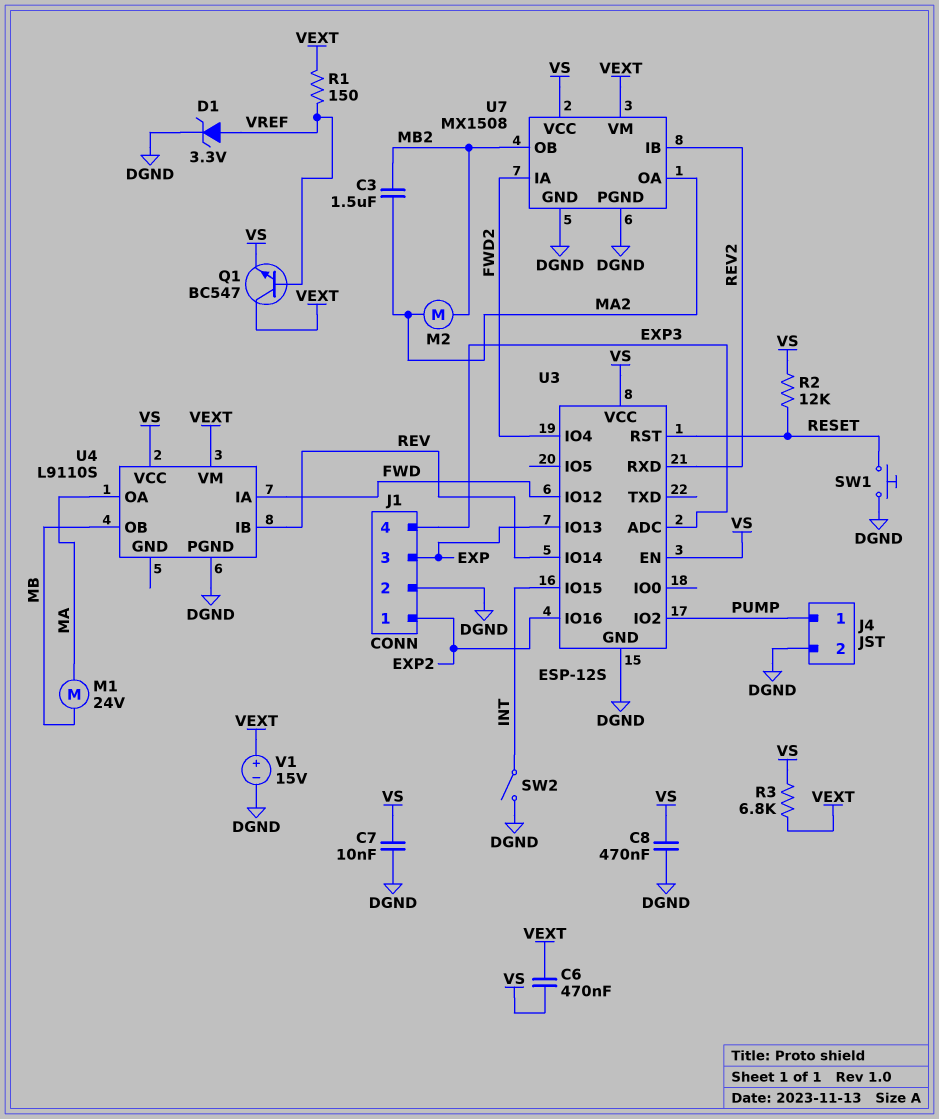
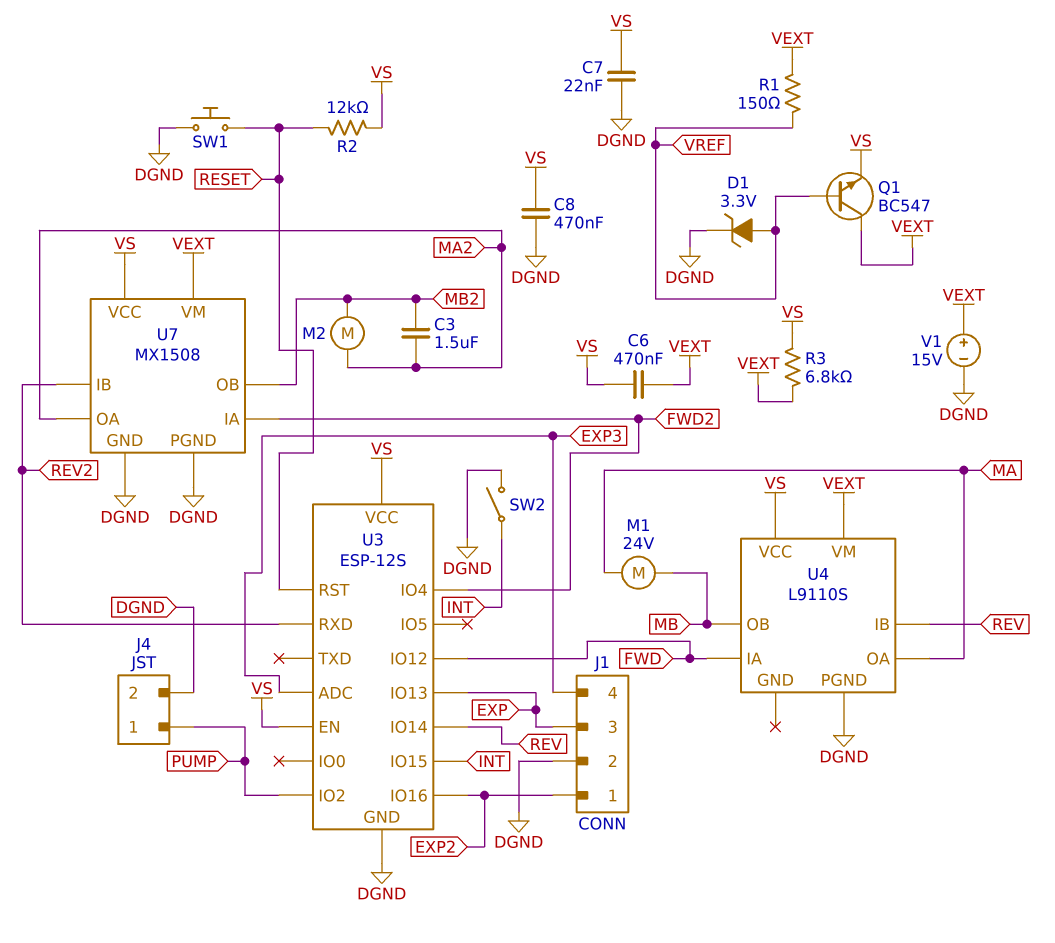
C7: 10nF (DGND, VS) -> 22nF (DGND, VS)

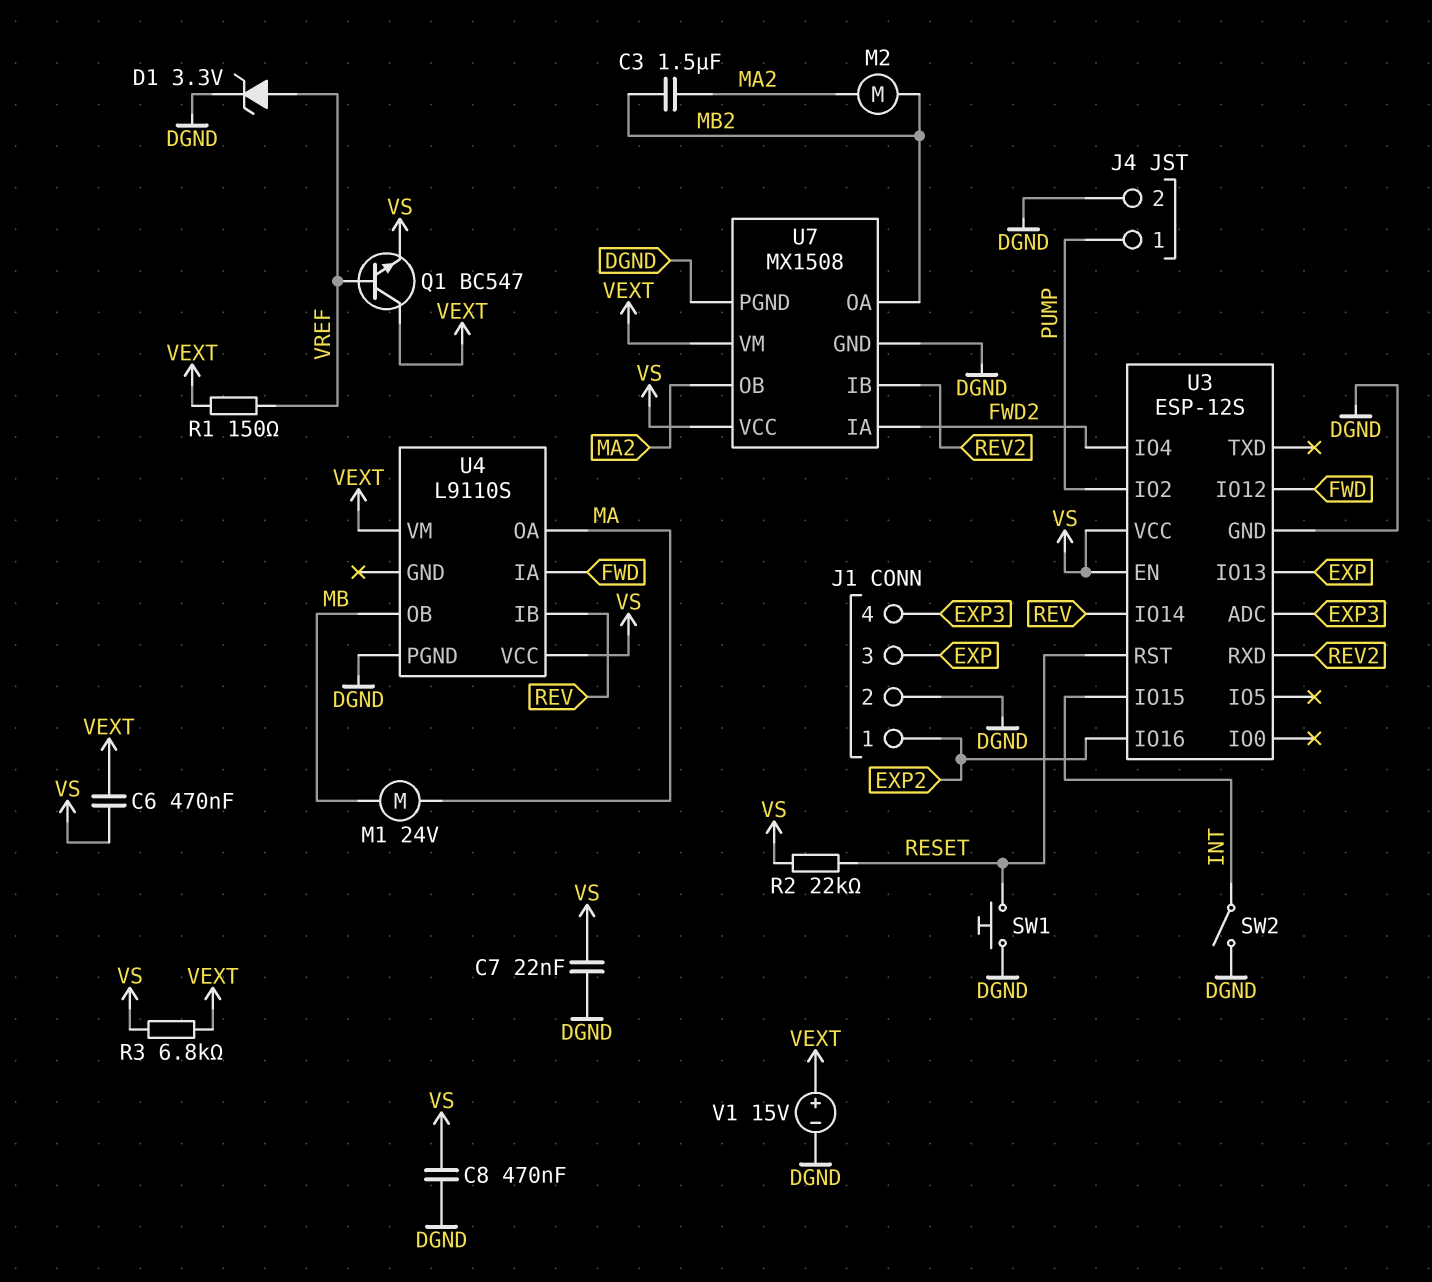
R2: 12k (RESET, VS) -> 22k (RESET, VS)
U7 pin OA: MA2 -> MB2
U7 pin OB: MB2 -> MA2

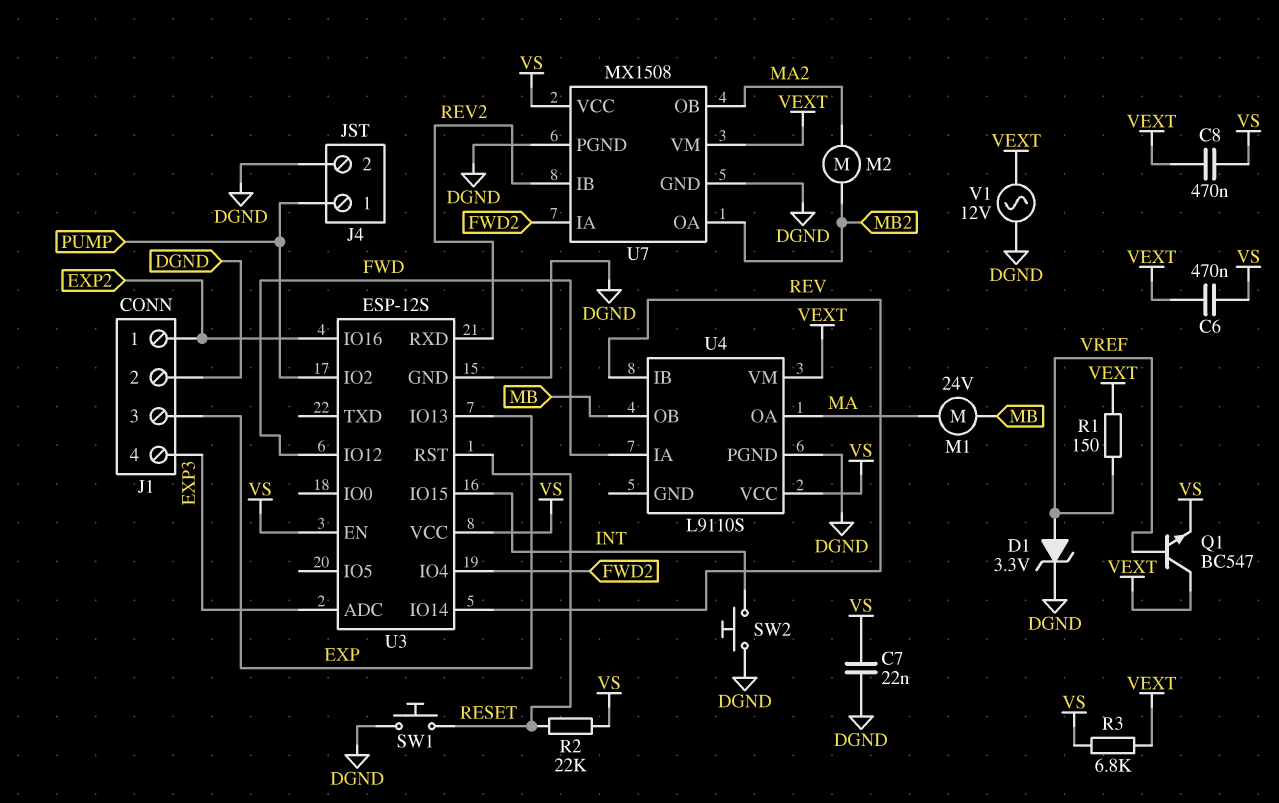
C3: 1.5uF (MA2, MB2) -> none
C8: 470nF (DGND, VS) -> 470nF (VEXT, VS)
SW2: switch (DGND, INT) -> button (DGND, INT)
V1: 15V (plus VEXT, minus DGND) -> AC 12V (DGND, VEXT)

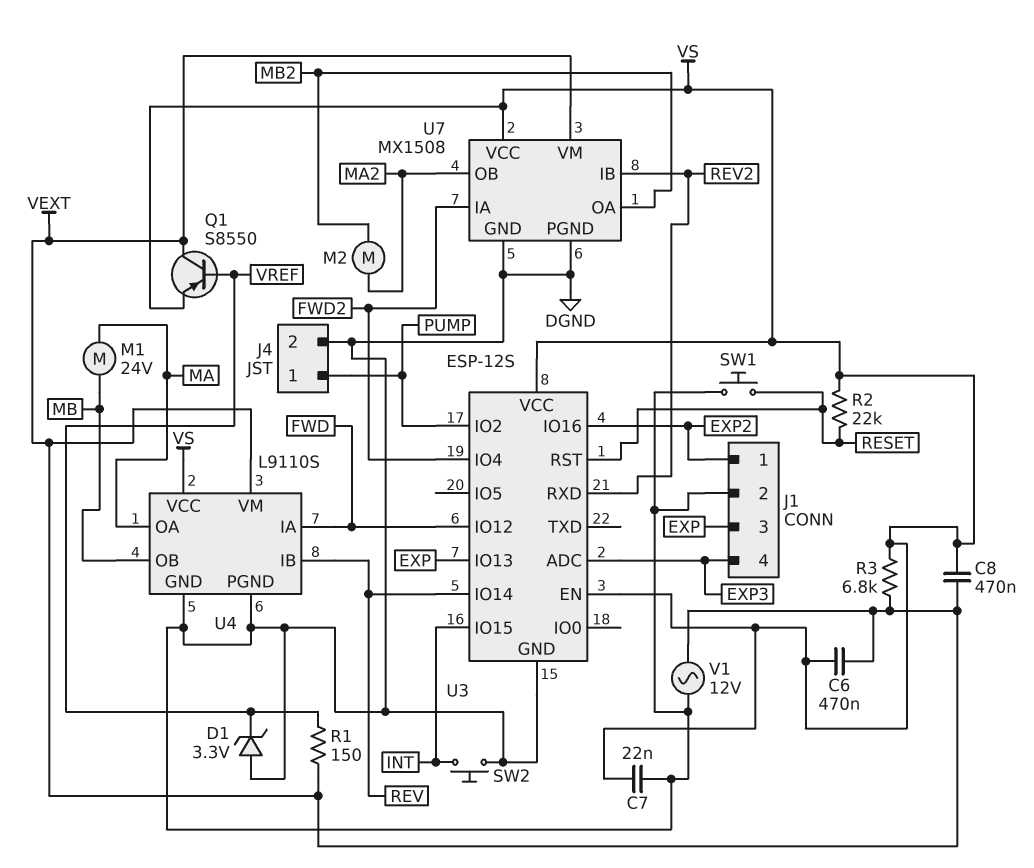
D1: zener 3.3V (A VREF, K DGND) -> zener 3.3V (A DGND, K VREF)
Q1: NPN BC547 (B VREF, C VEXT, E VS) -> PNP S8550 (B VREF, C VEXT, E VS)
U4 pin GND: none -> DGND

